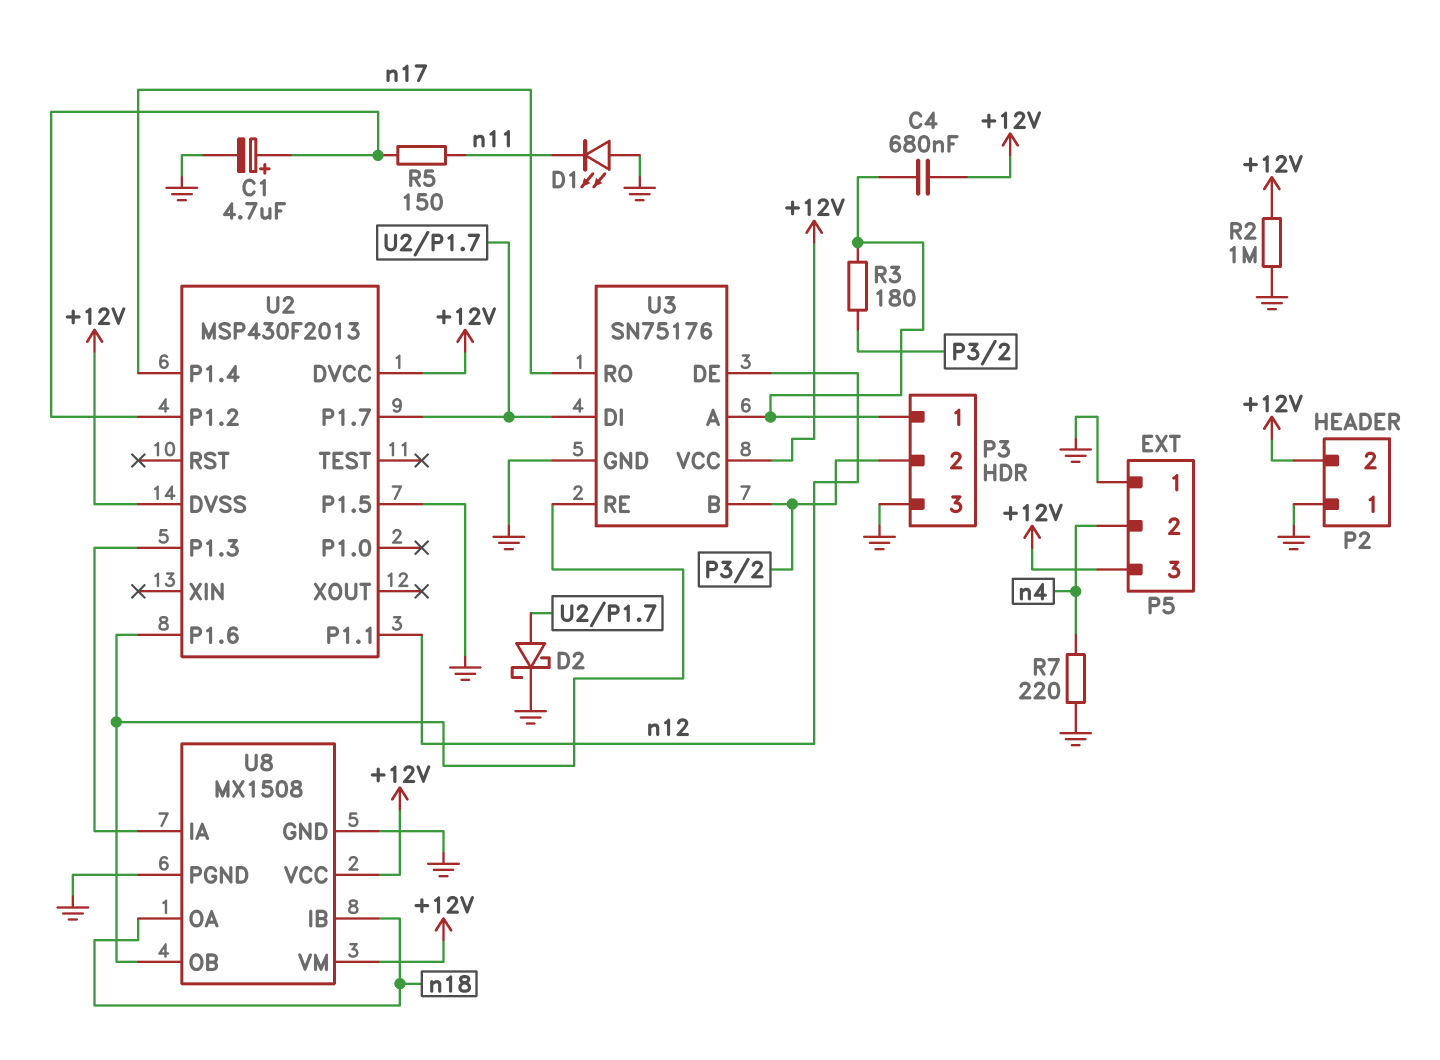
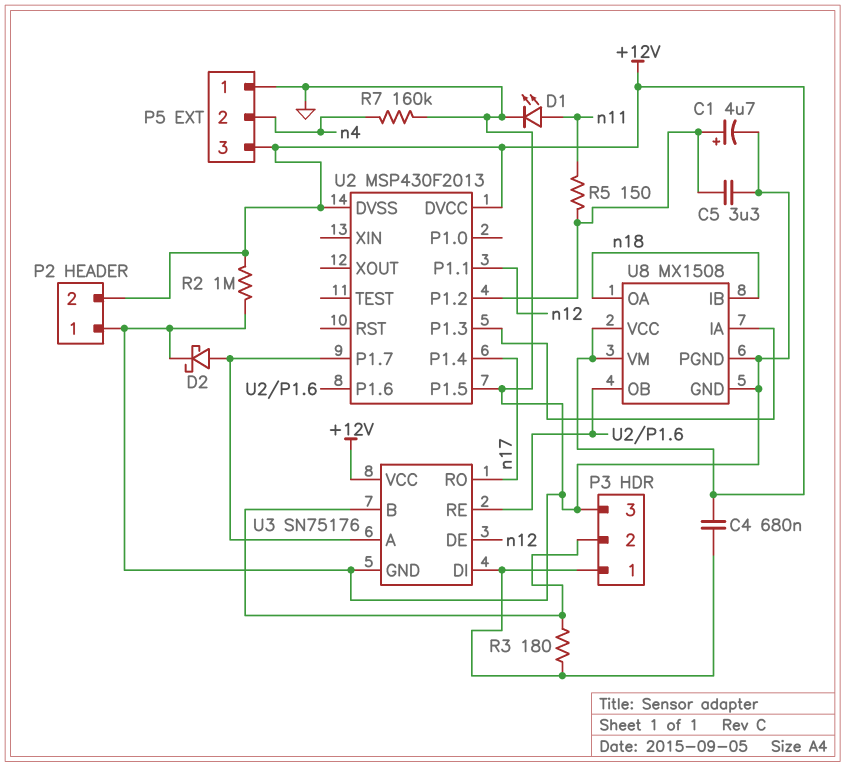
C5: none -> 3.3uF (GND, U2/P1.2)
D1: LED (A GND, K n11) -> LED (A n11, K GND)
R7: 220 (GND, n4) -> 160k (GND, n4)
U3 pin A: P3/1 -> U2/P1.7
U3 pin DI: U2/P1.7 -> P3/1

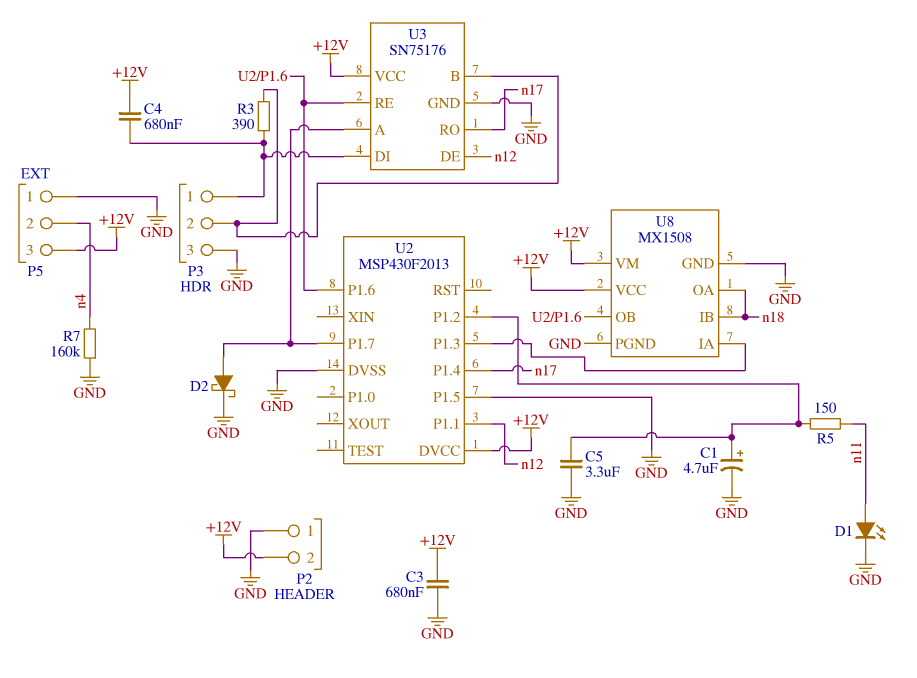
C3: none -> 680nF (+12V, GND)
R2: 1M (+12V, GND) -> none
R3: 180 (P3/1, P3/2) -> 390 (P3/1, P3/2)
U2 pin DVSS: +12V -> GND

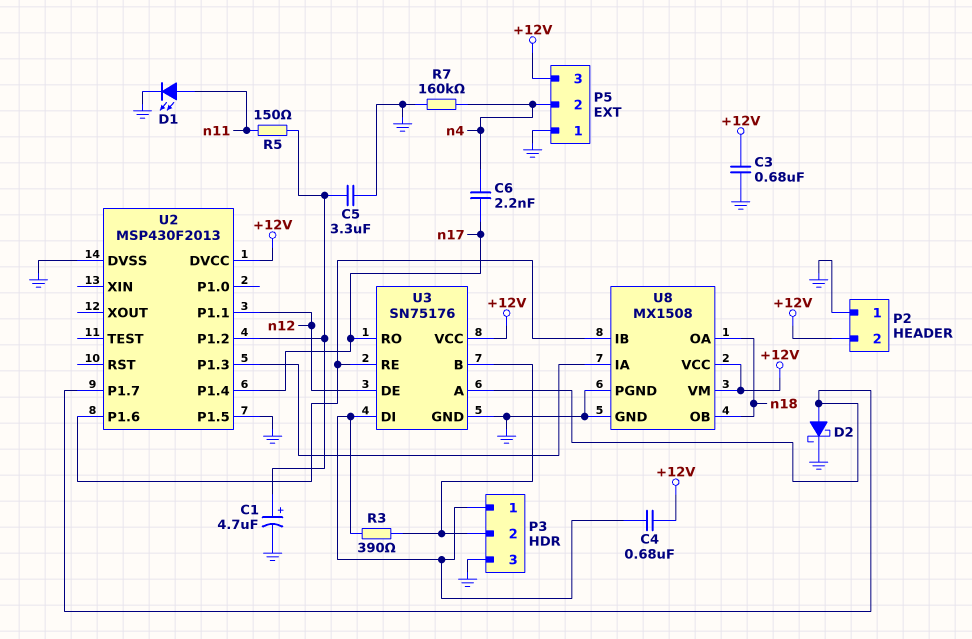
C6: none -> 2.2nF (n4, n17)
U8 pin IB: n18 -> U2/P1.6
U8 pin OB: U2/P1.6 -> n18

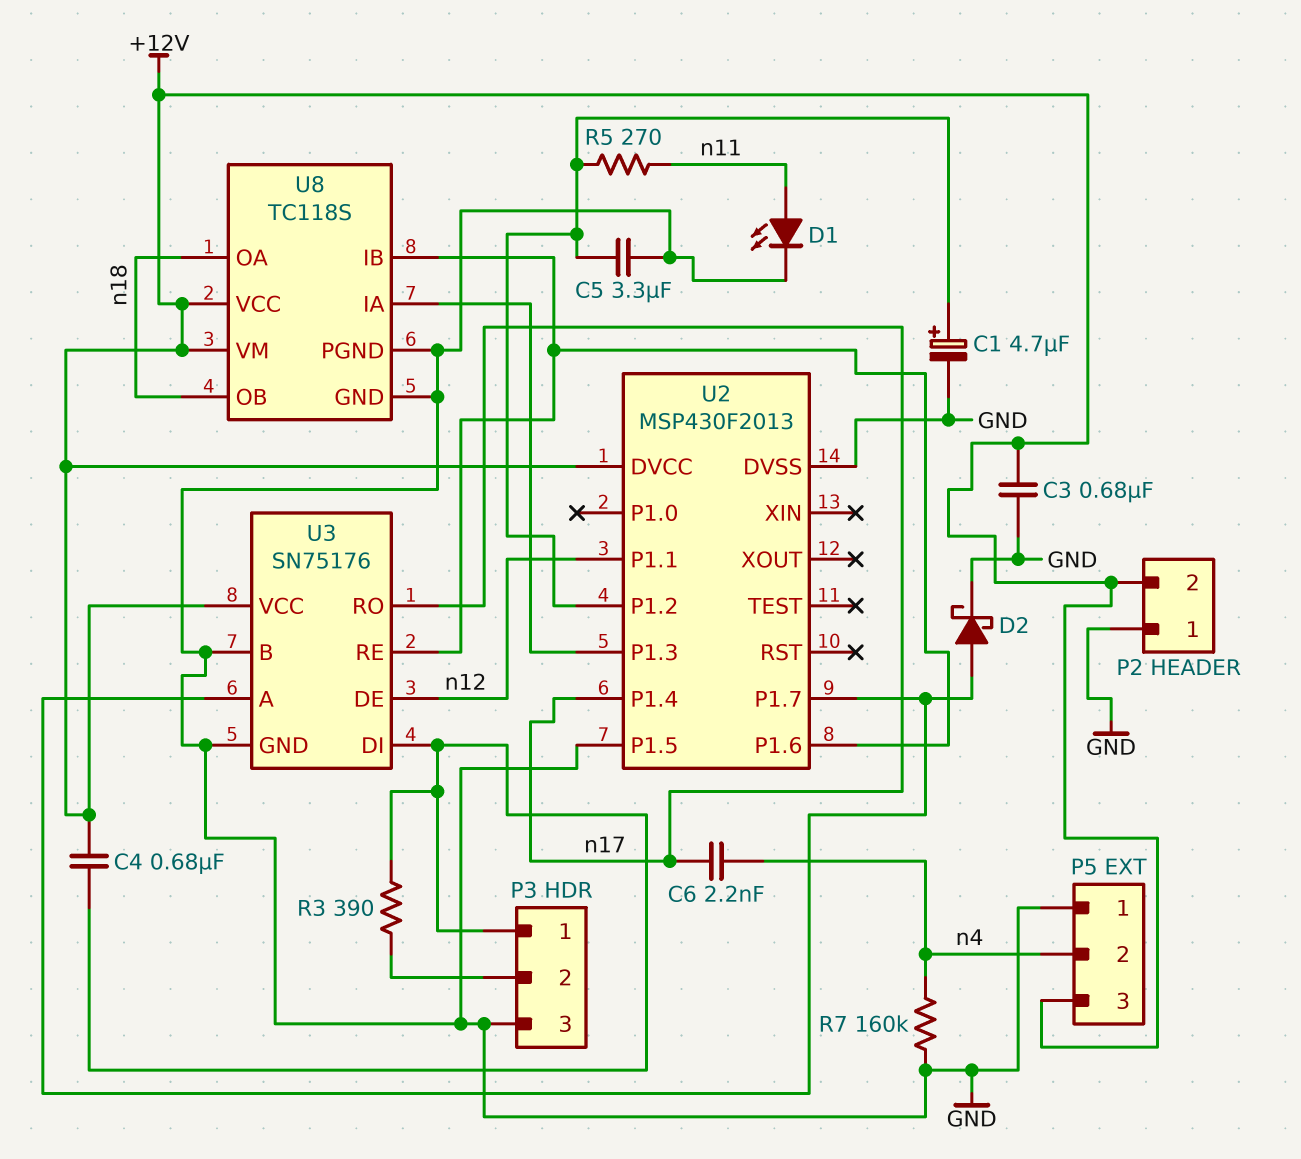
R5: 150 (U2/P1.2, n11) -> 270 (U2/P1.2, n11)
U3 pin B: P3/2 -> GND
U8: MX1508 -> TC118S

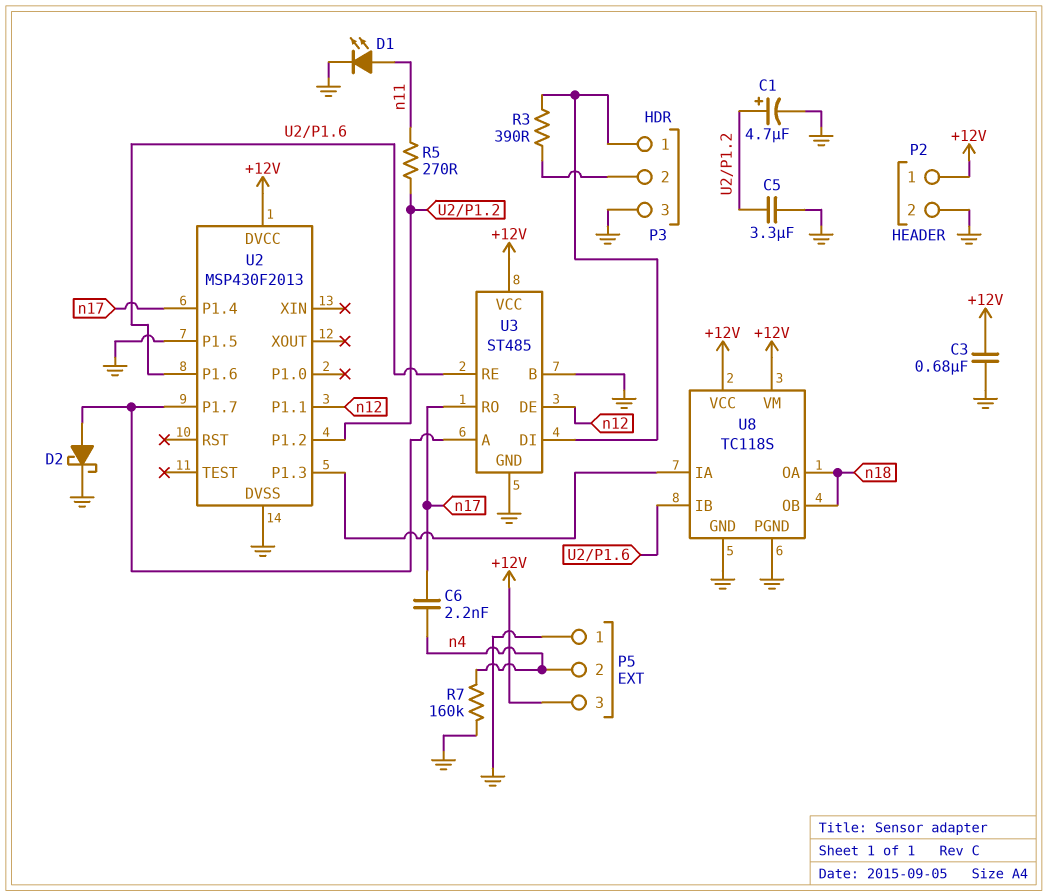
C4: 680nF (+12V, P3/1) -> none
P2 pin 1: GND -> +12V
P2 pin 2: +12V -> GND
U3: SN75176 -> ST485

